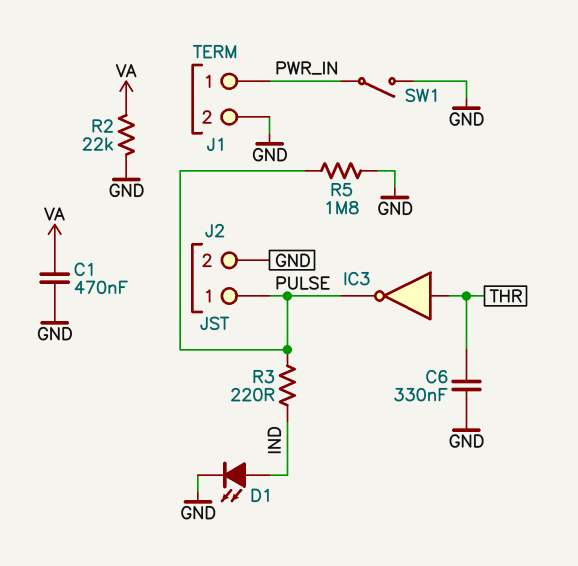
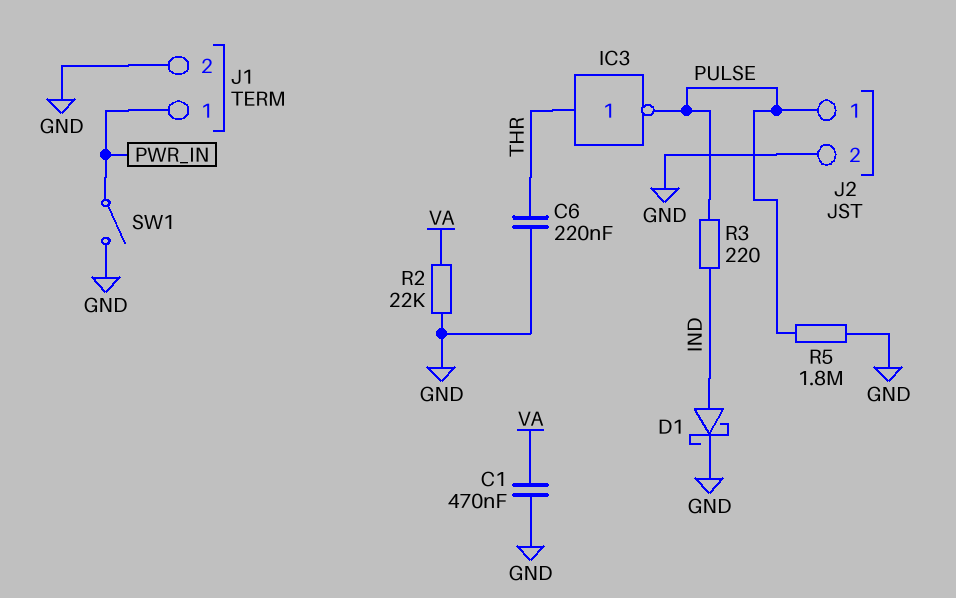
C6: 330nF (GND, THR) -> 220nF (GND, THR)
D1: LED (A IND, K GND) -> schottky (A IND, K GND)

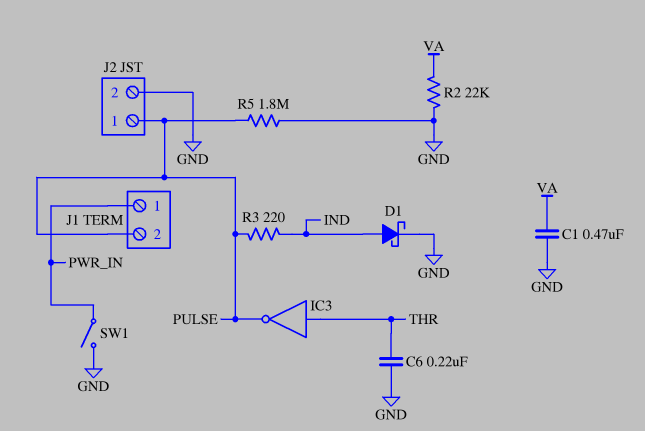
J1 pin 2: GND -> PULSE

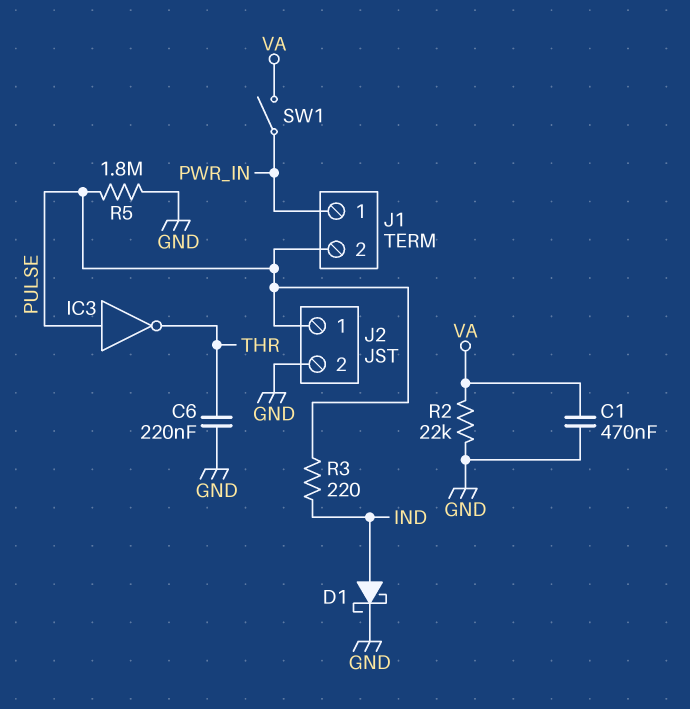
IC3: NOT (in THR, out PULSE) -> NOT (in PULSE, out THR)
SW1: switch (GND, PWR_IN) -> switch (PWR_IN, VA)

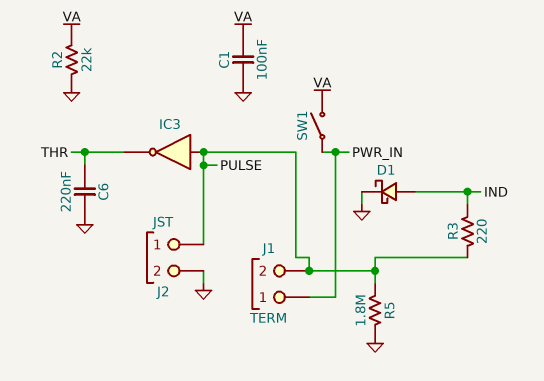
C1: 470nF (GND, VA) -> 100nF (GND, VA)

